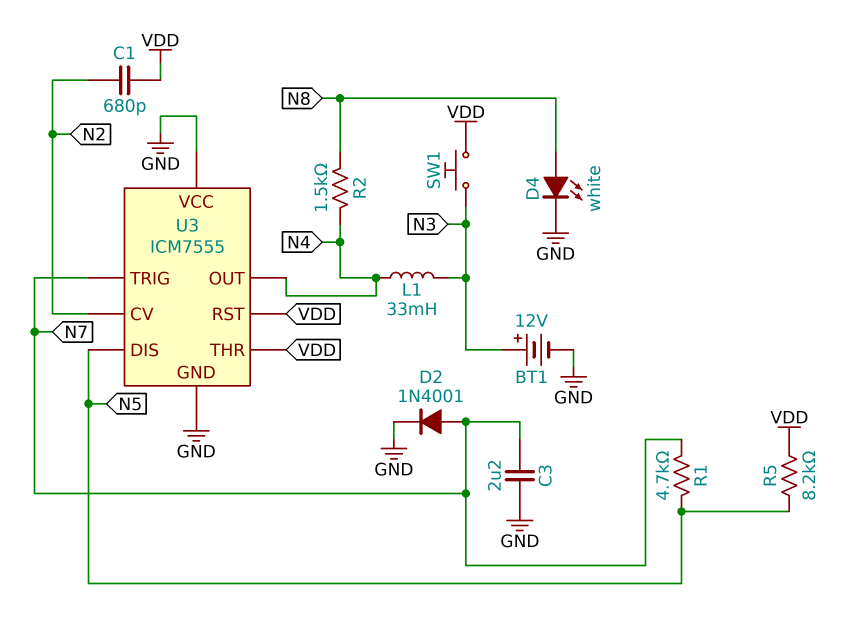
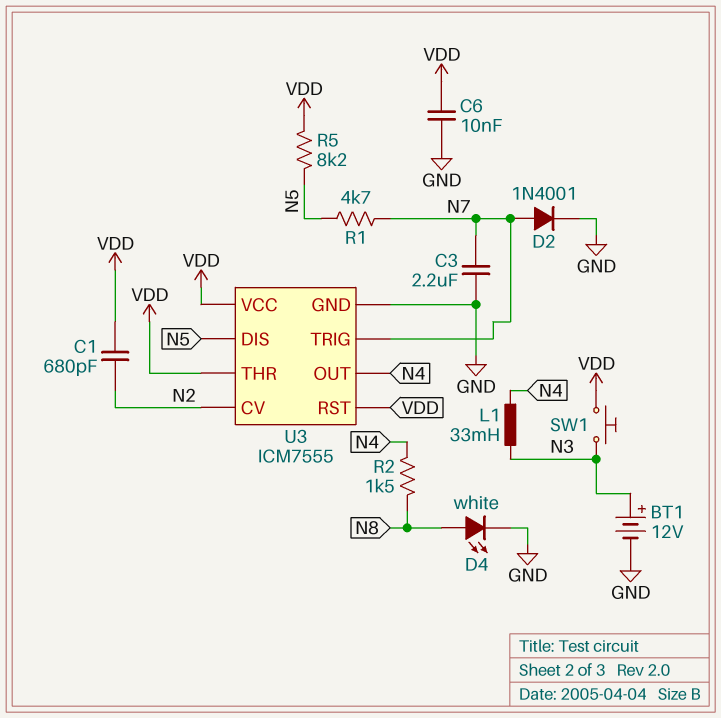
C6: none -> 10nF (GND, VDD)
U3 pin VCC: GND -> VDD

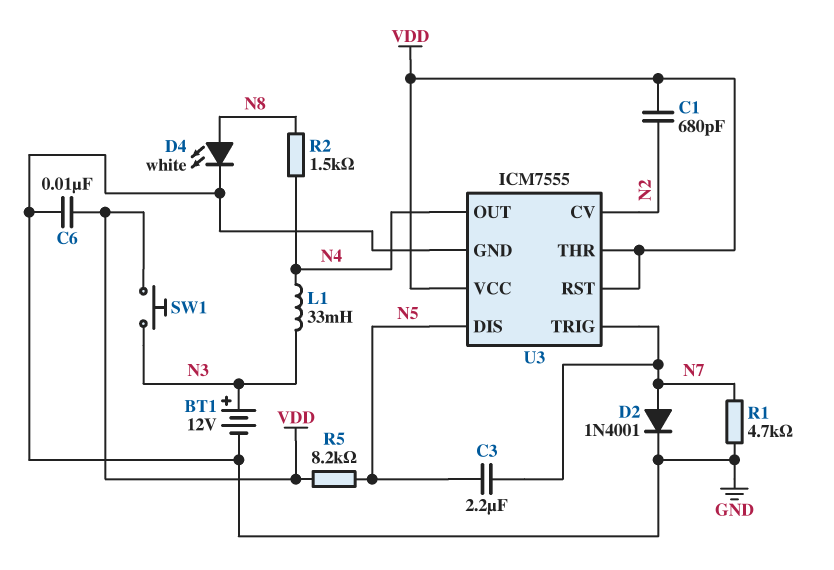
C3: 2.2uF (GND, N7) -> 2.2uF (N5, N7)
R1: 4.7k (N5, N7) -> 4.7k (GND, N7)

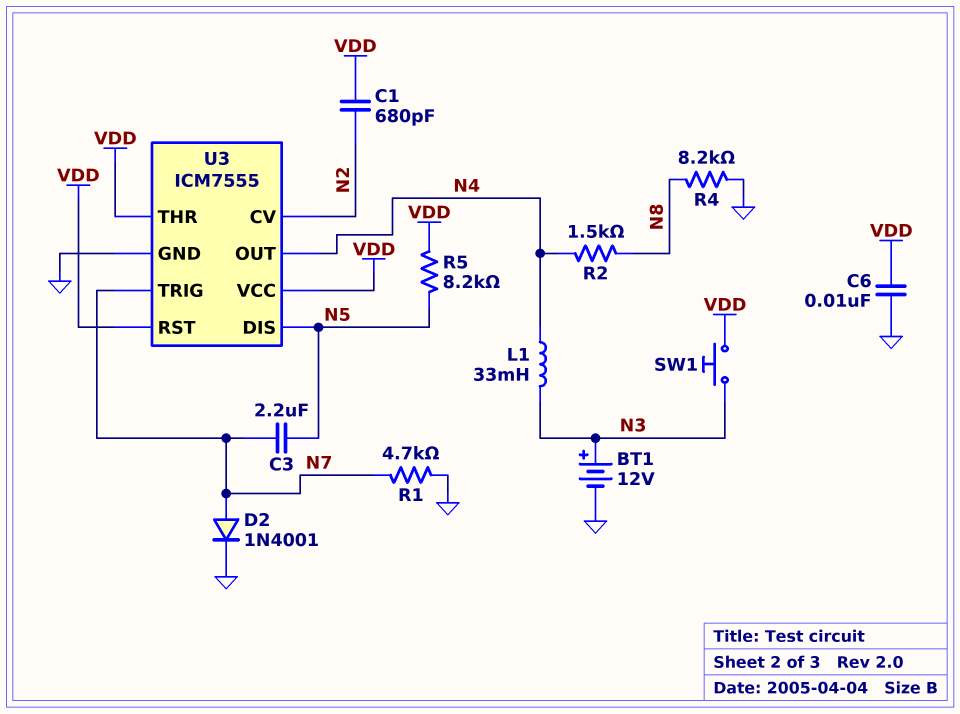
D4: LED white (A N8, K GND) -> none
R4: none -> 8.2k (GND, N8)

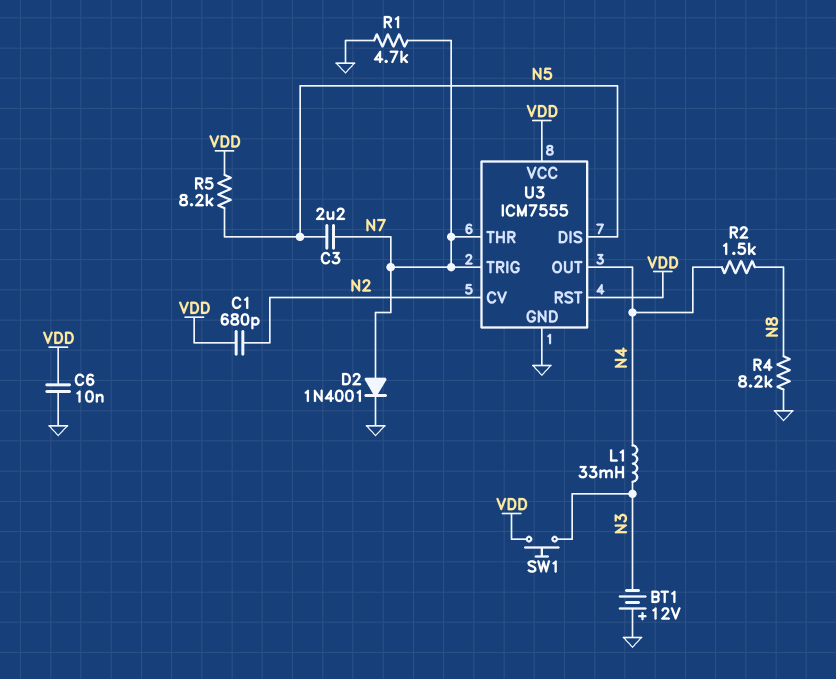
BT1: 12V (plus N3, minus GND) -> 12V (plus GND, minus N3)
U3 pin THR: VDD -> N7

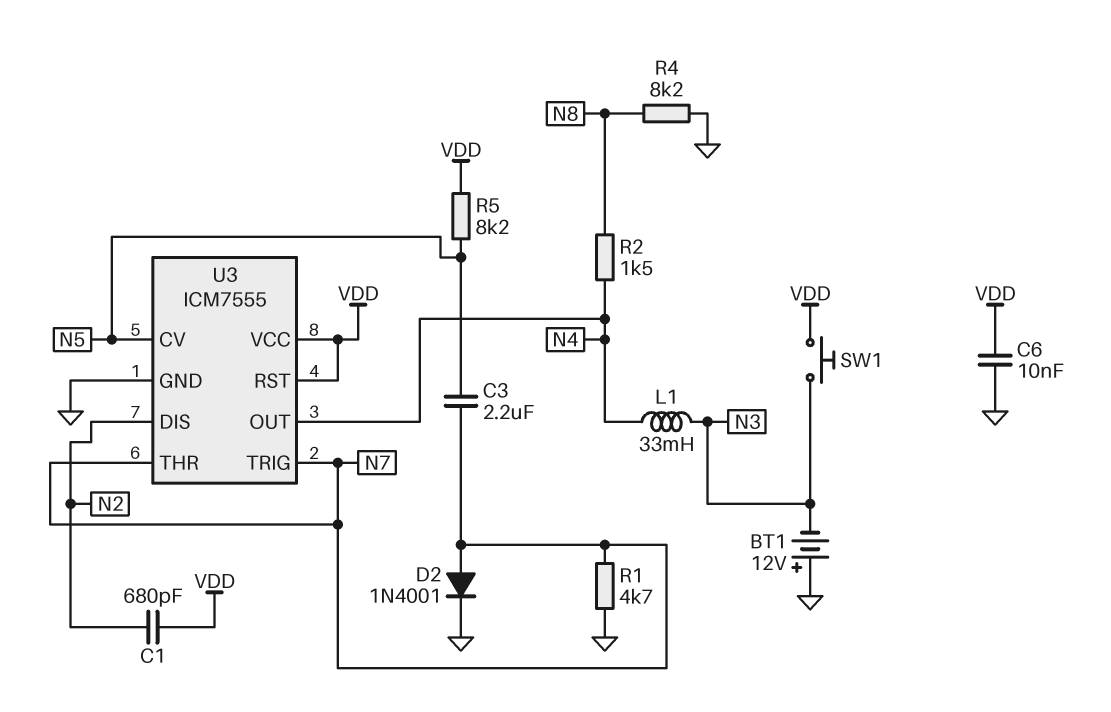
U3 pin CV: N2 -> N5
U3 pin DIS: N5 -> N2

